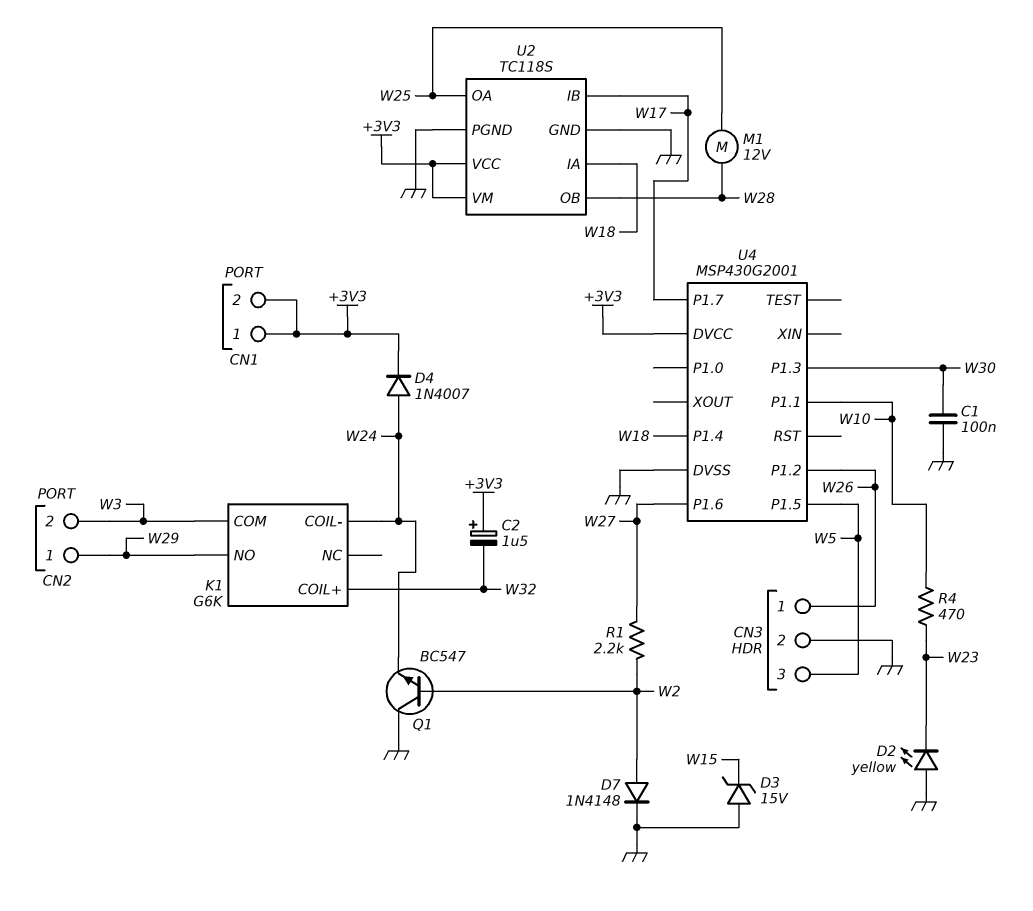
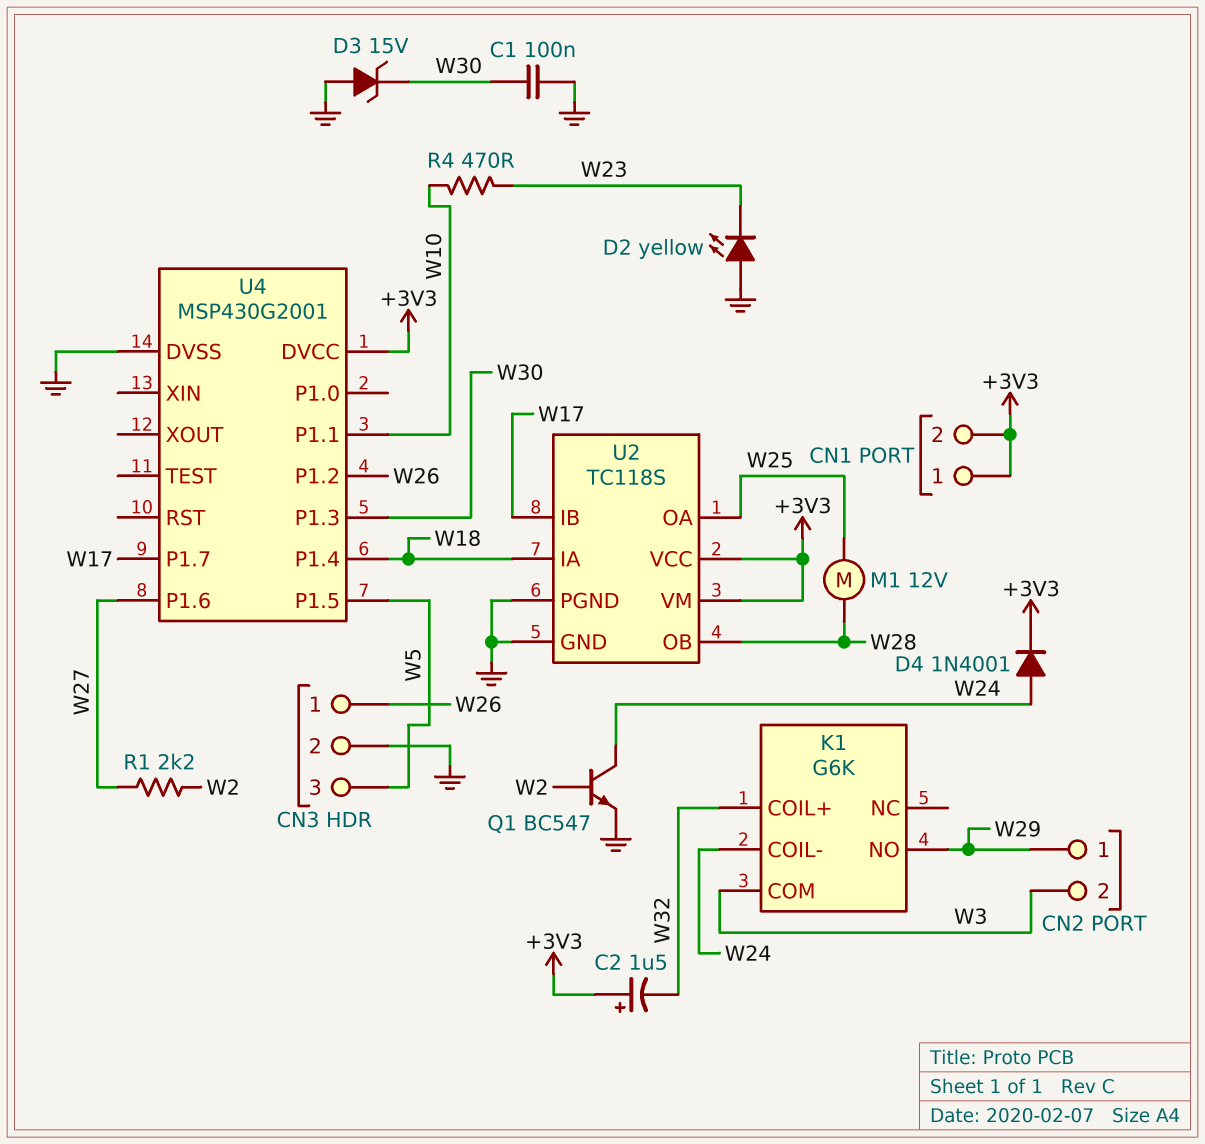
D3: zener 15V (A GND, K W15) -> zener 15V (A GND, K W30)
D4: diode 1N4007 (A W24, K +3V3) -> diode 1N4001 (A W24, K +3V3)
D7: diode 1N4148 (A W2, K GND) -> none
Q1: NPN BC547 (B W2, C GND, E W24) -> NPN BC547 (B W2, C W24, E GND)

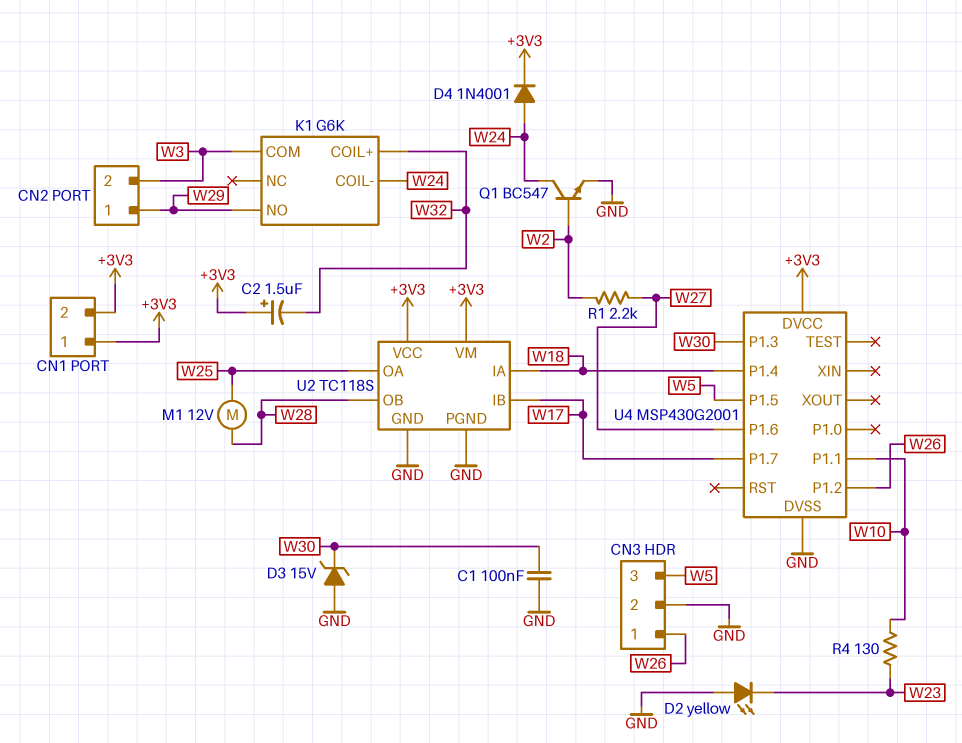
R4: 470 (W10, W23) -> 130 (W10, W23)

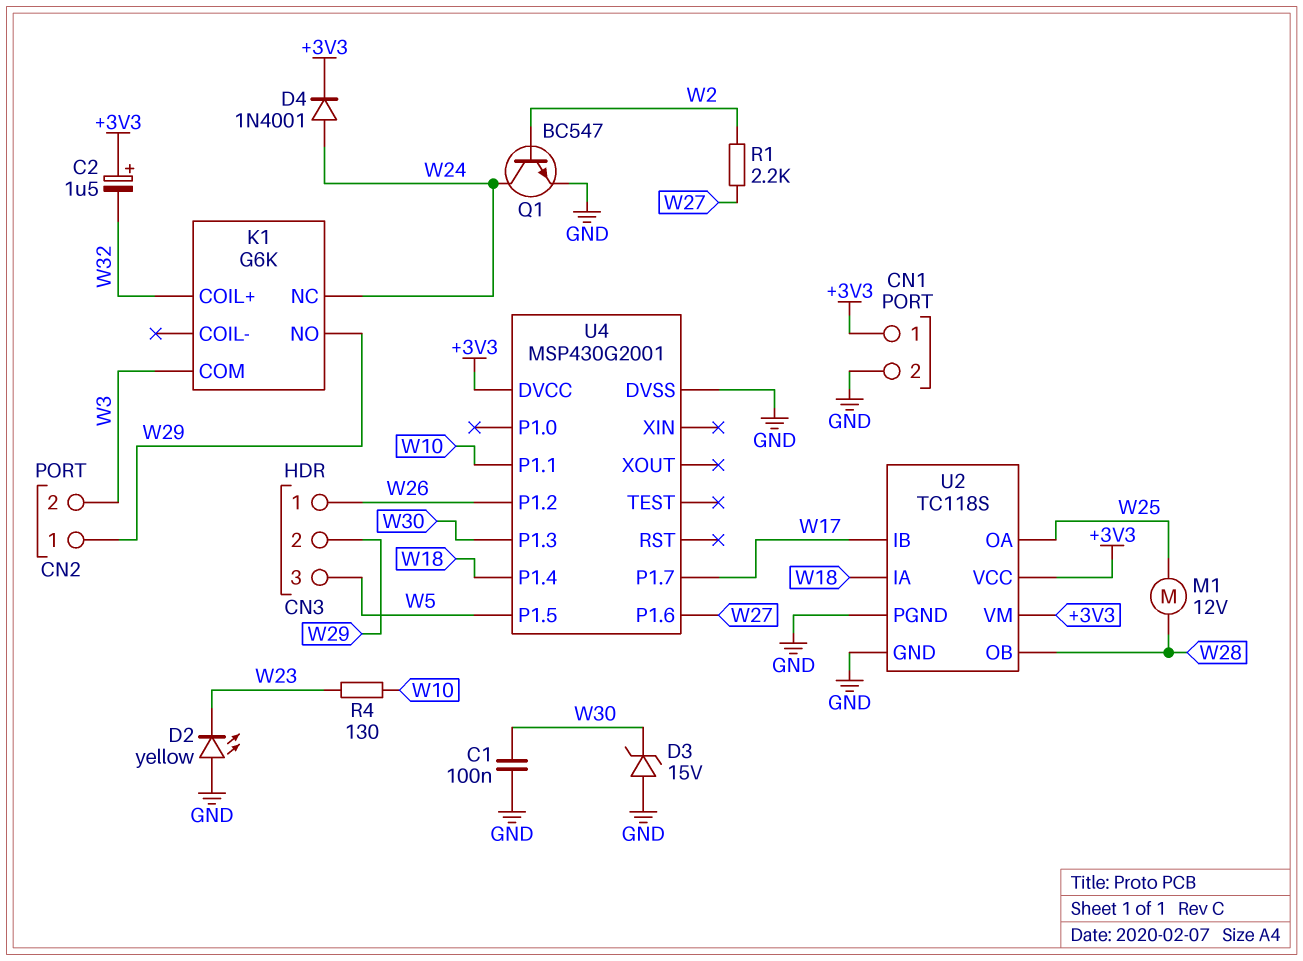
CN1 pin 2: +3V3 -> GND
CN3 pin 2: GND -> W29
K1 pin COIL-: W24 -> none
K1 pin NC: none -> W24

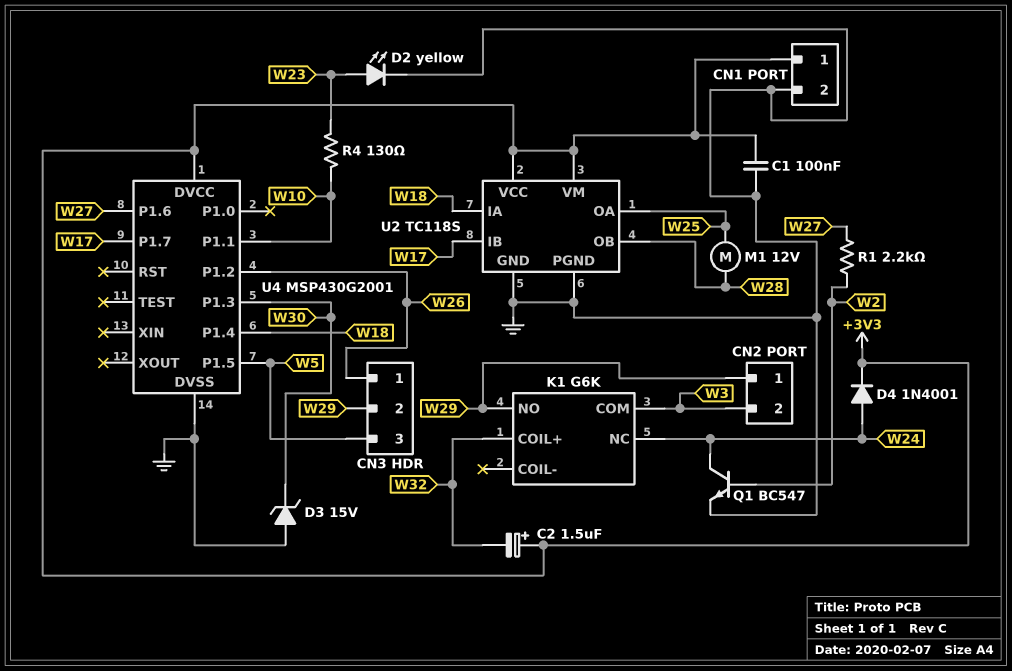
C1: 100nF (GND, W30) -> 100nF (+3V3, GND)
D2: LED yellow (A GND, K W23) -> LED yellow (A W23, K GND)

